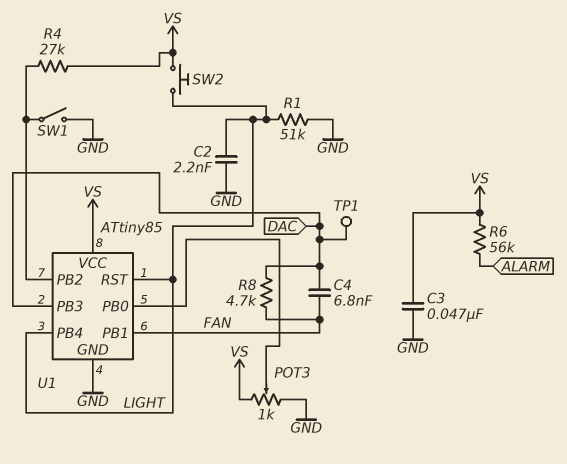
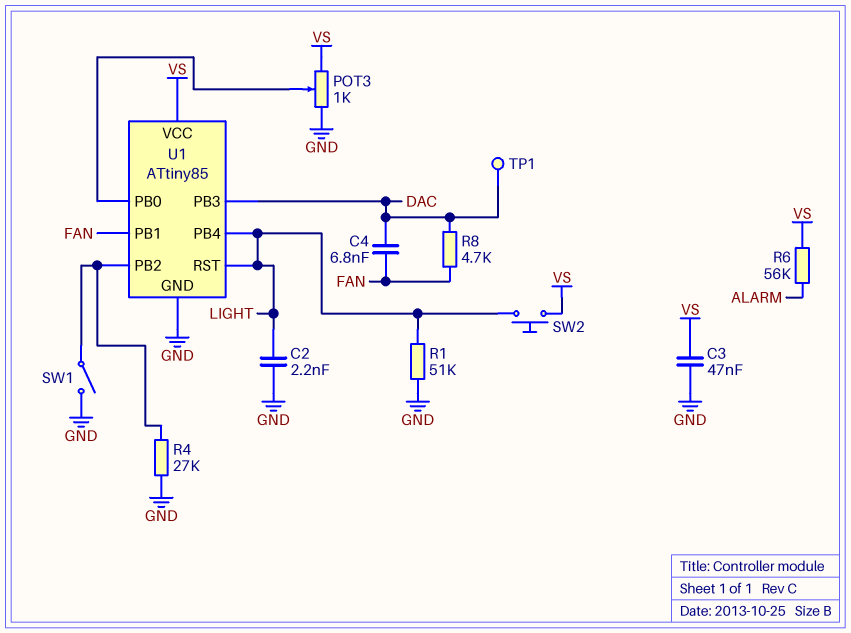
R4: 27k (U1/PB2, VS) -> 27k (GND, U1/PB2)

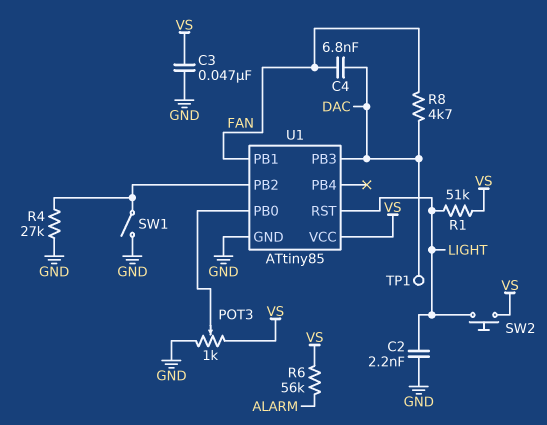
R1: 51k (GND, LIGHT) -> 51k (LIGHT, VS)
U1 pin PB4: LIGHT -> none

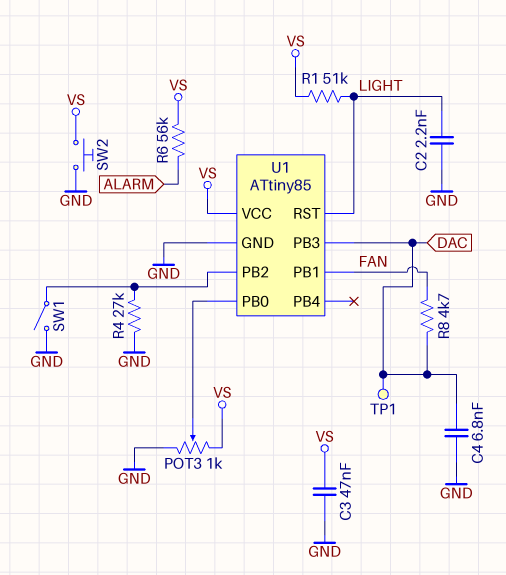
C4: 6.8nF (DAC, FAN) -> 6.8nF (DAC, GND)
SW2: button (LIGHT, VS) -> button (GND, VS)

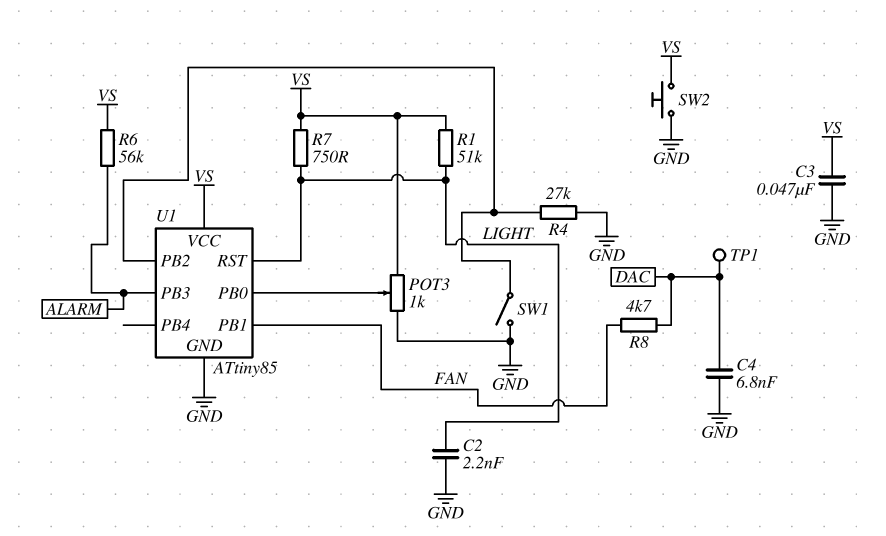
R7: none -> 750 (LIGHT, VS)
U1 pin PB3: DAC -> ALARM

